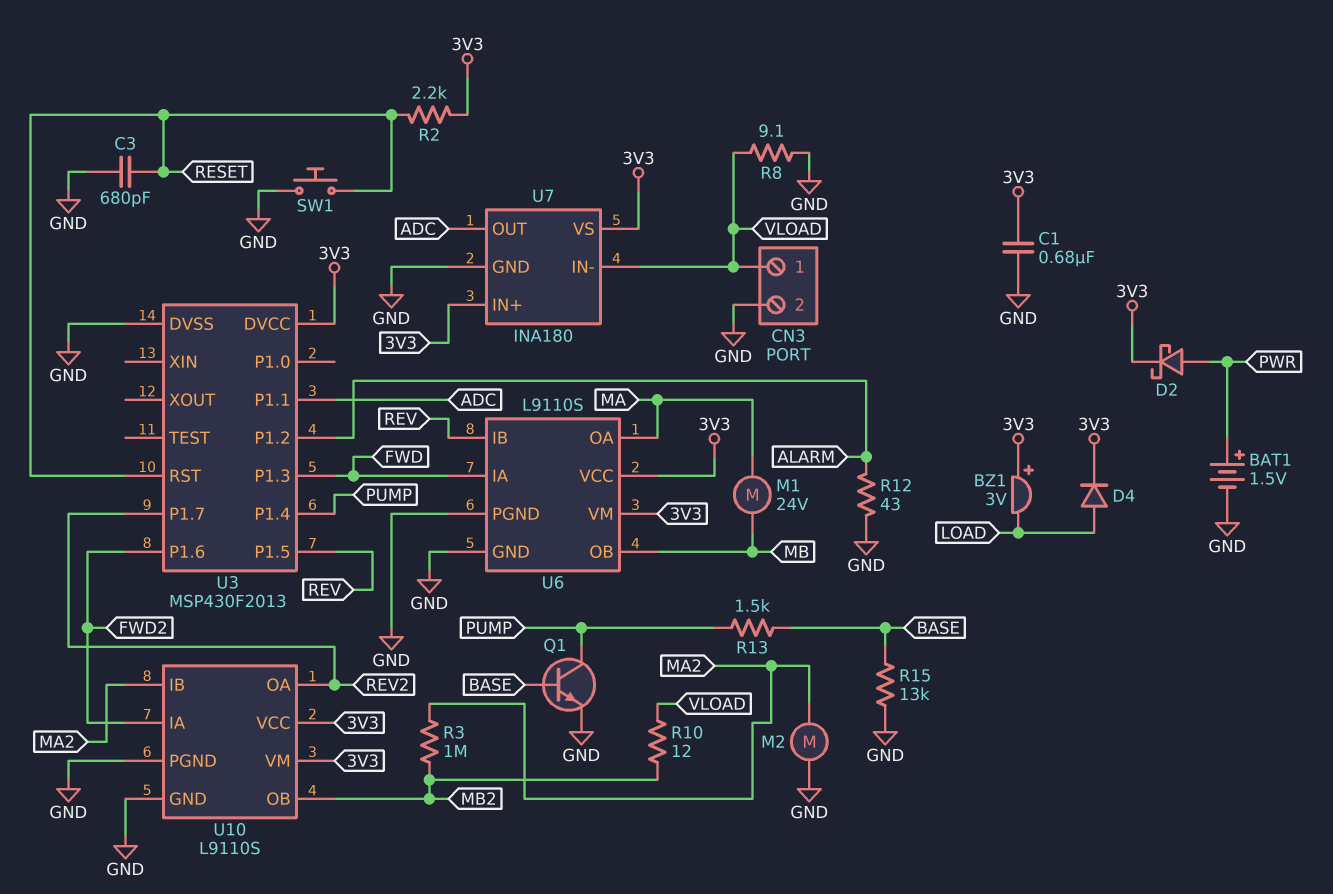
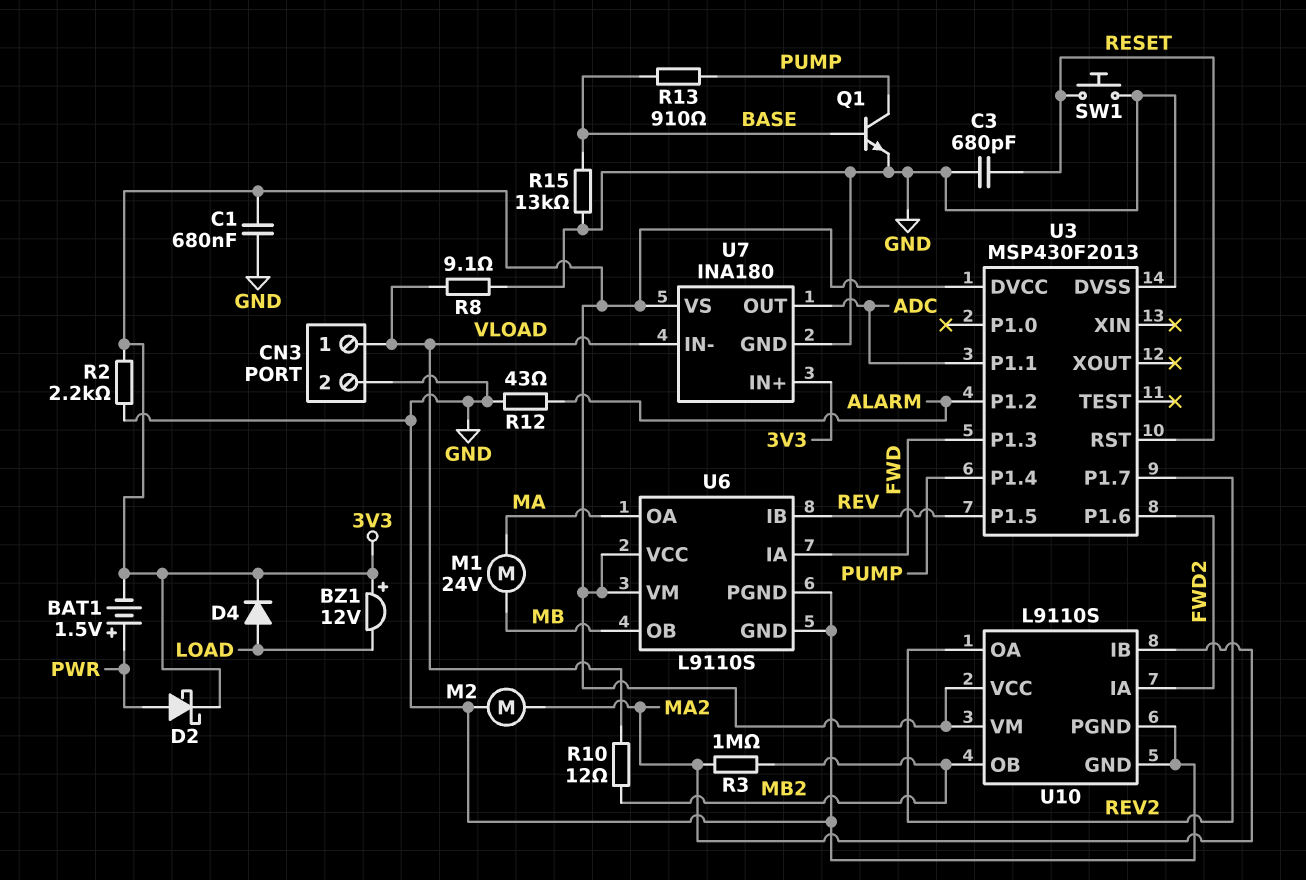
BAT1: 1.5V (plus PWR, minus GND) -> 1.5V (plus PWR, minus 3V3)
BZ1: buzzer 3V (plus 3V3, minus LOAD) -> buzzer 12V (plus 3V3, minus LOAD)
R2: 2.2k (3V3, RESET) -> 2.2k (3V3, GND)
R13: 1.5k (BASE, PUMP) -> 910 (BASE, PUMP)

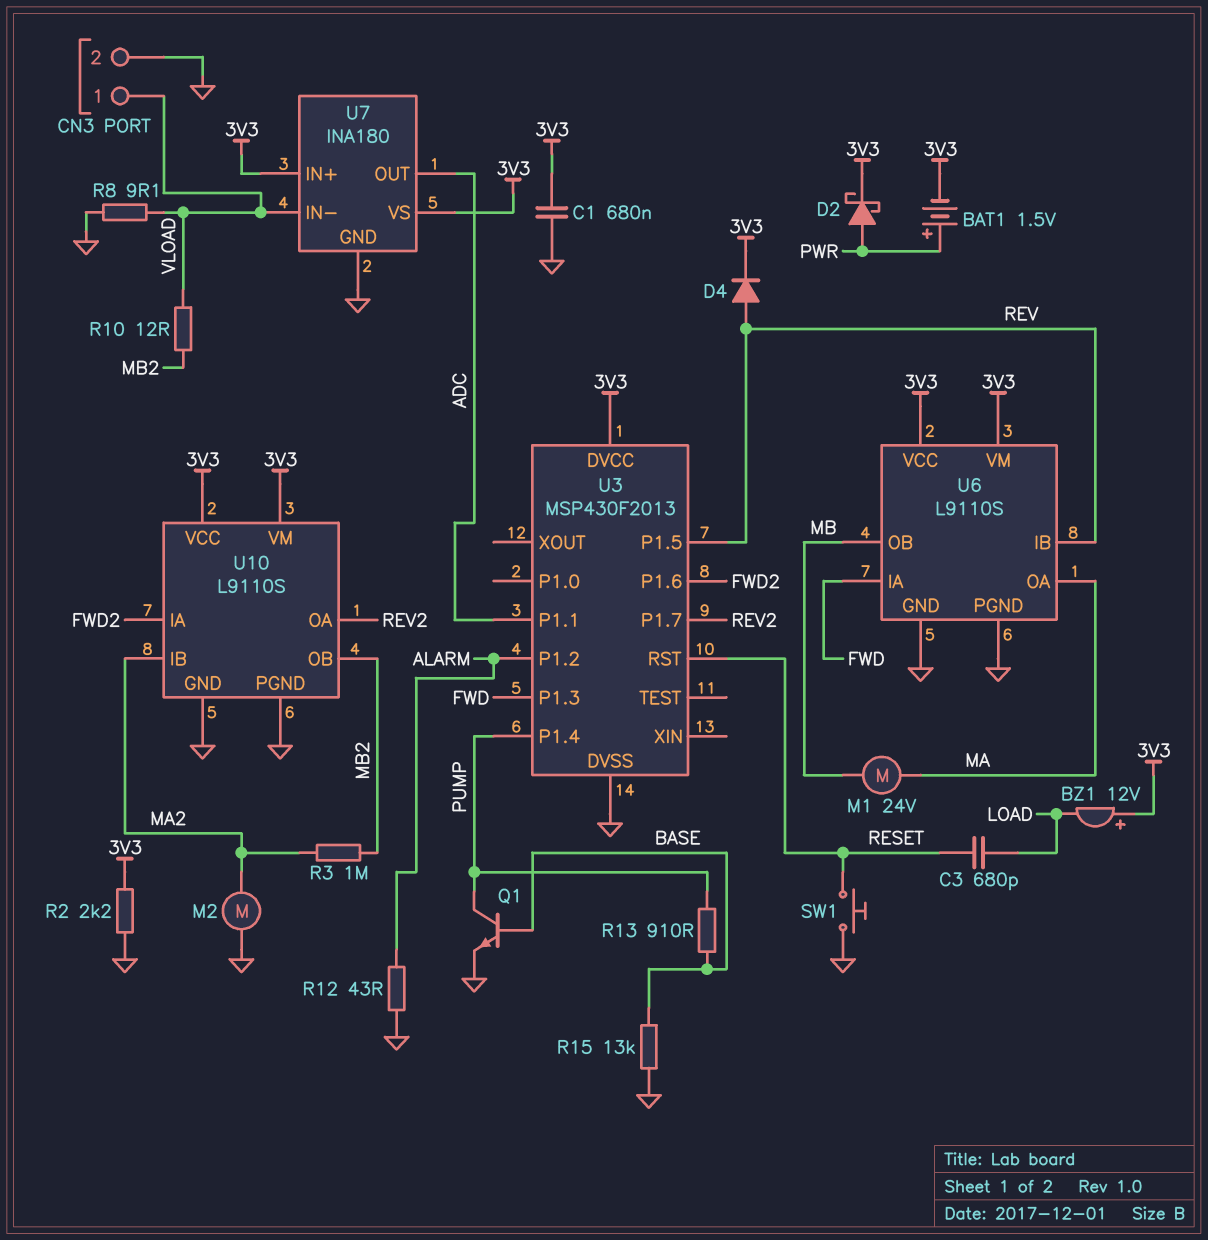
C3: 680pF (GND, RESET) -> 680pF (LOAD, RESET)
D4: diode (A LOAD, K 3V3) -> diode (A REV, K 3V3)

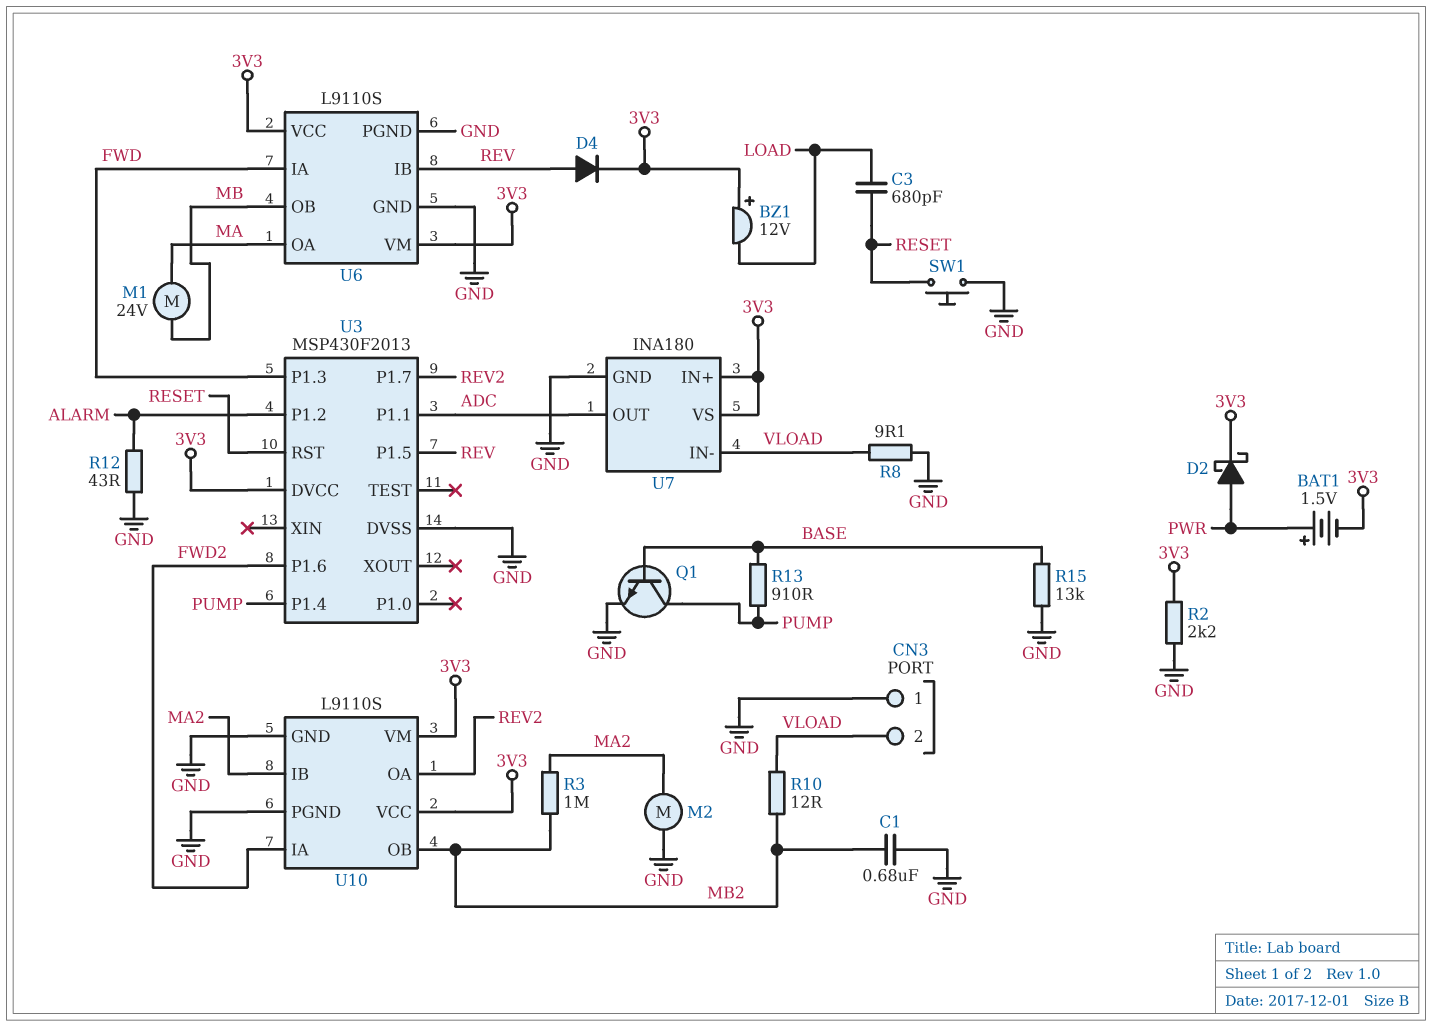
C1: 680nF (3V3, GND) -> 680nF (GND, MB2)
CN3 pin 1: VLOAD -> GND
CN3 pin 2: GND -> VLOAD

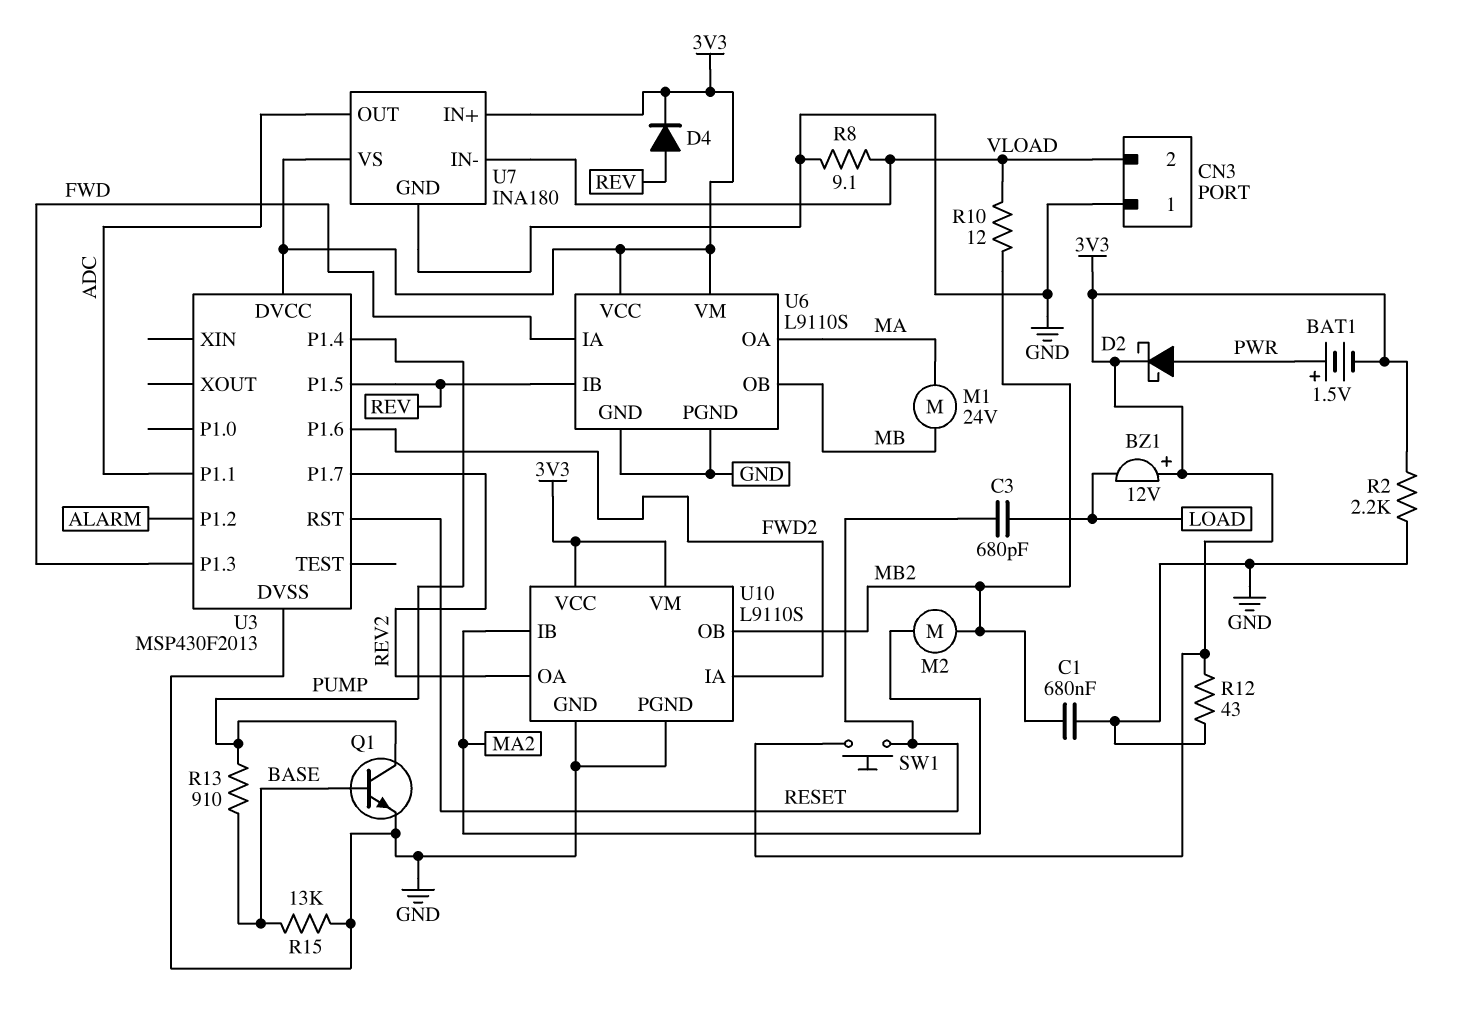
M2: motor (GND, MA2) -> motor (MA2, MB2)
R3: 1M (MA2, MB2) -> none
R12: 43 (ALARM, GND) -> 43 (3V3, GND)
SW1: button (GND, RESET) -> button (3V3, RESET)

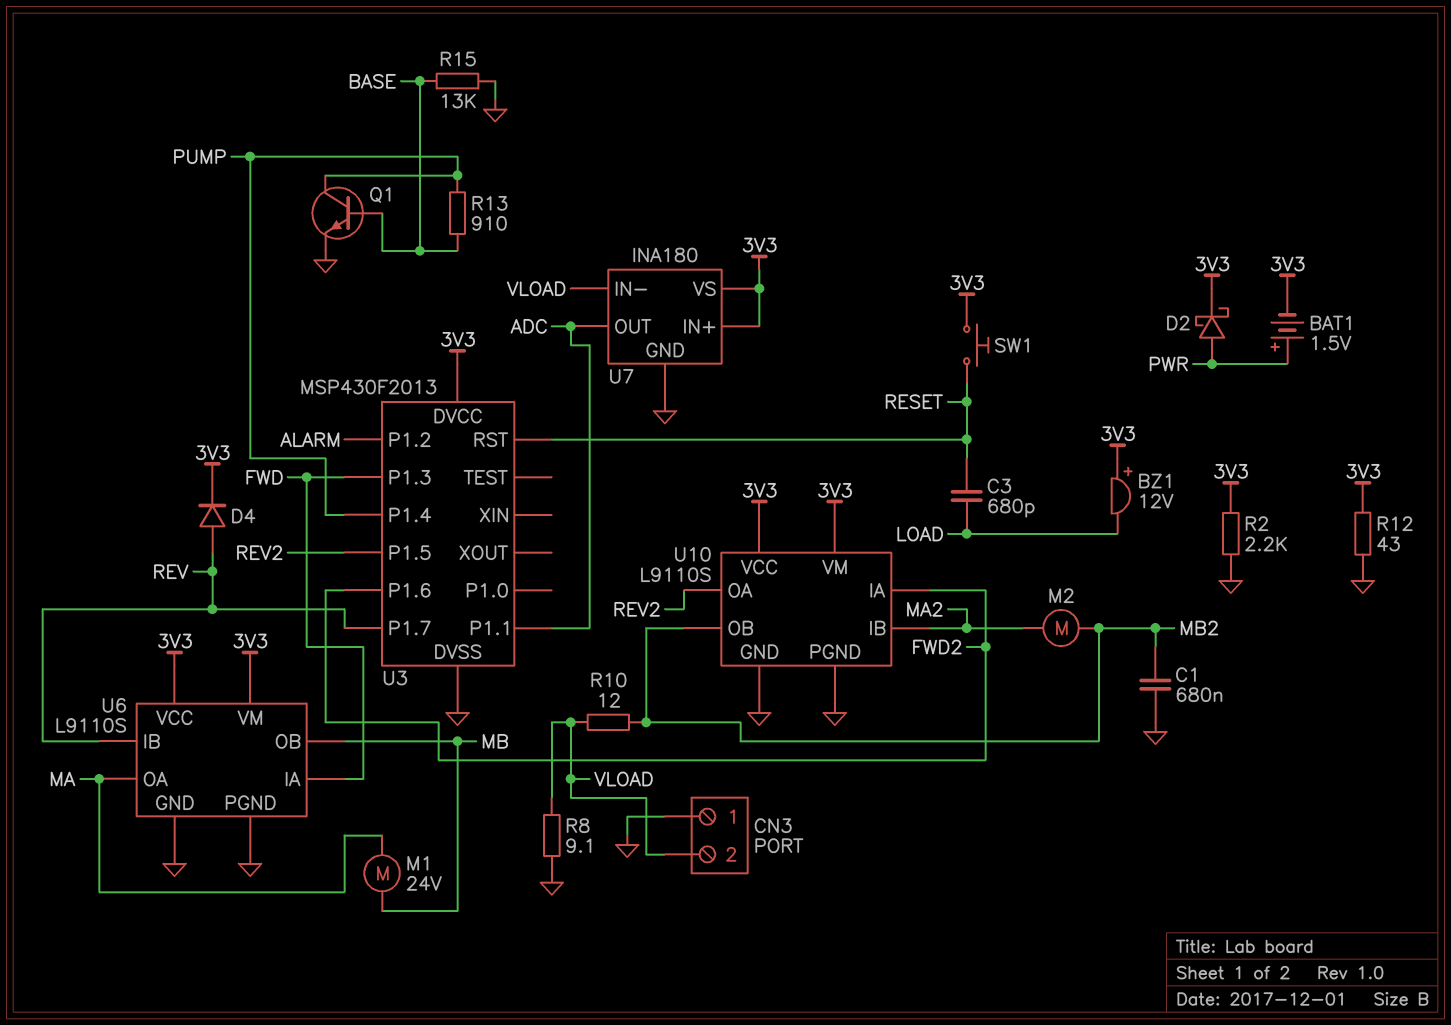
U3 pin P1.5: REV -> REV2
U3 pin P1.7: REV2 -> REV

